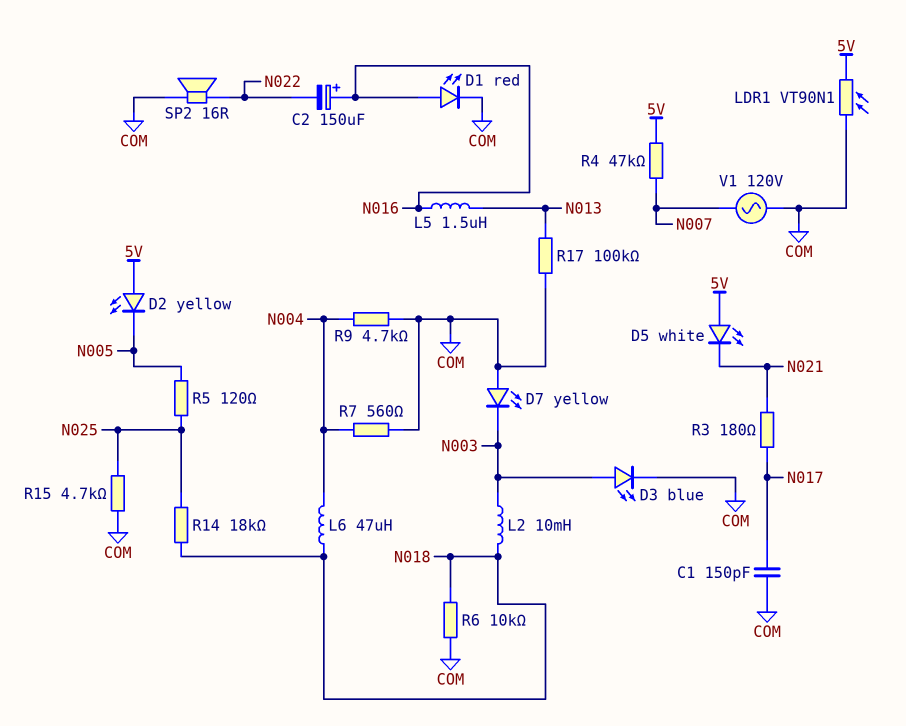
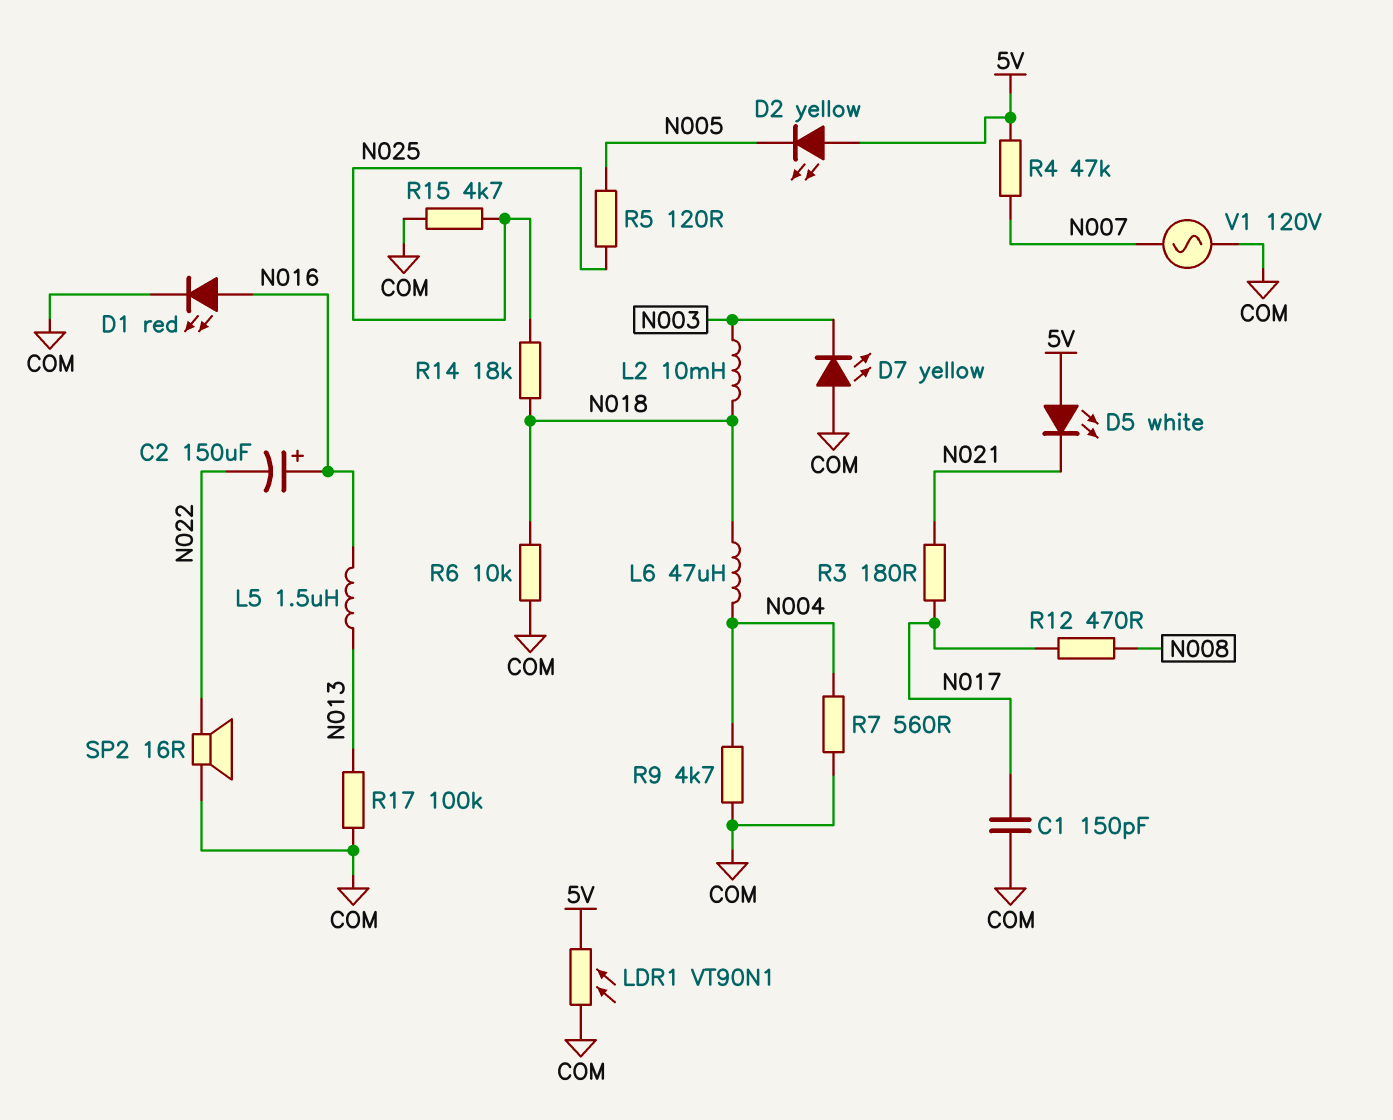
D3: LED blue (A N003, K COM) -> none
R12: none -> 470 (N008, N017)

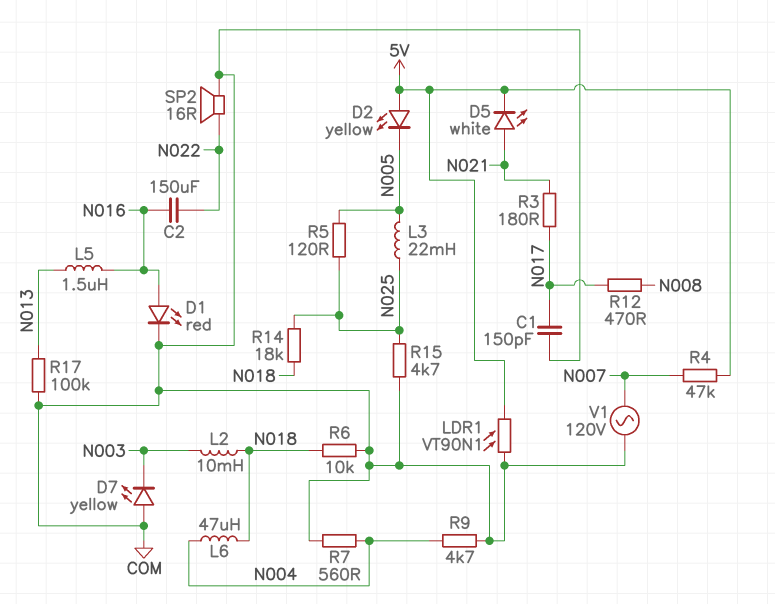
C2: 150uF (plus N016, minus N022) -> 150uF (N016, N022)
D5: LED white (A 5V, K N021) -> LED white (A N021, K 5V)
L3: none -> 22mH (N005, N025)

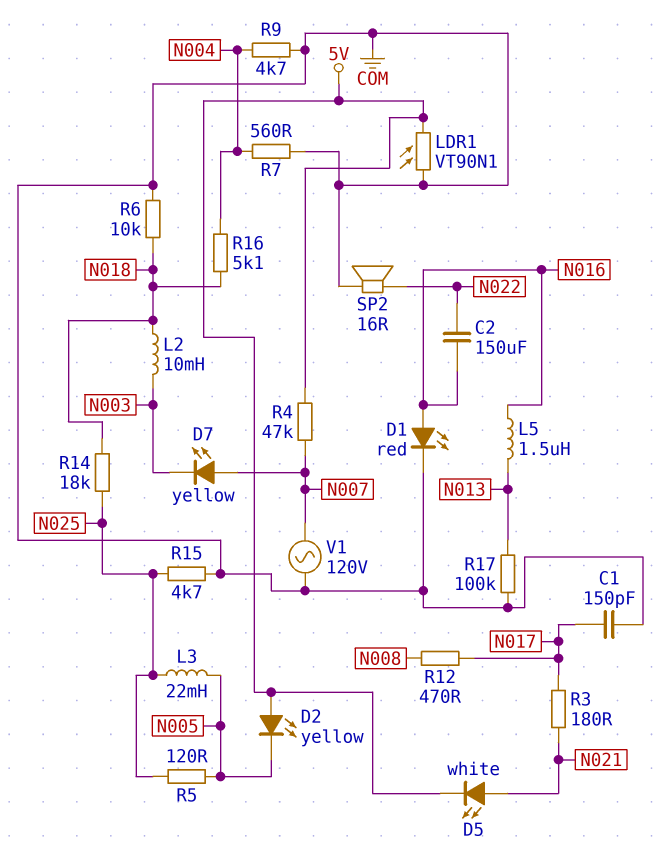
D7: LED yellow (A COM, K N003) -> LED yellow (A N007, K N003)
L6: 47uH (N004, N018) -> none
R16: none -> 5.1k (N004, N018)

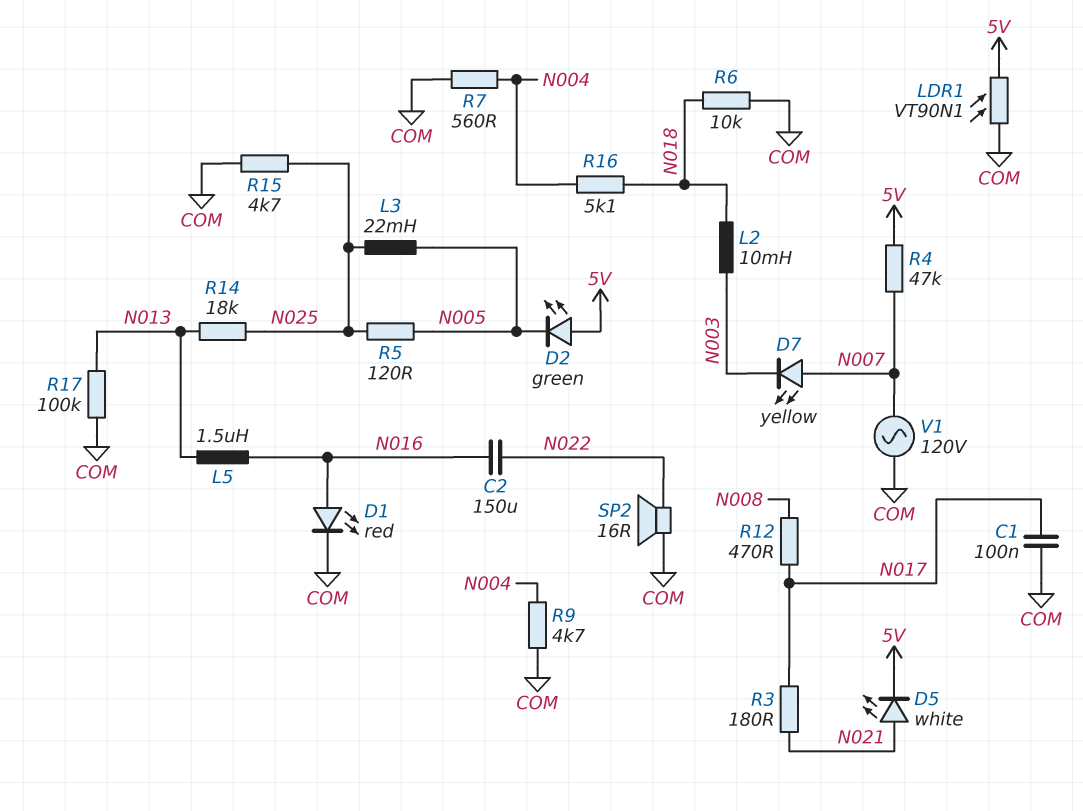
C1: 150pF (COM, N017) -> 100nF (COM, N017)
D2: LED yellow (A 5V, K N005) -> LED green (A 5V, K N005)
R14: 18k (N018, N025) -> 18k (N013, N025)

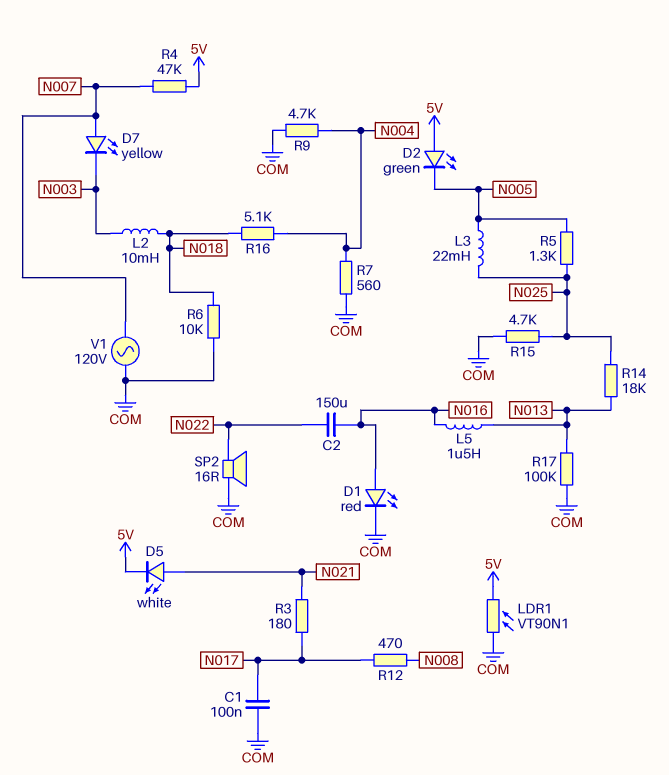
R5: 120 (N005, N025) -> 1.3k (N005, N025)

